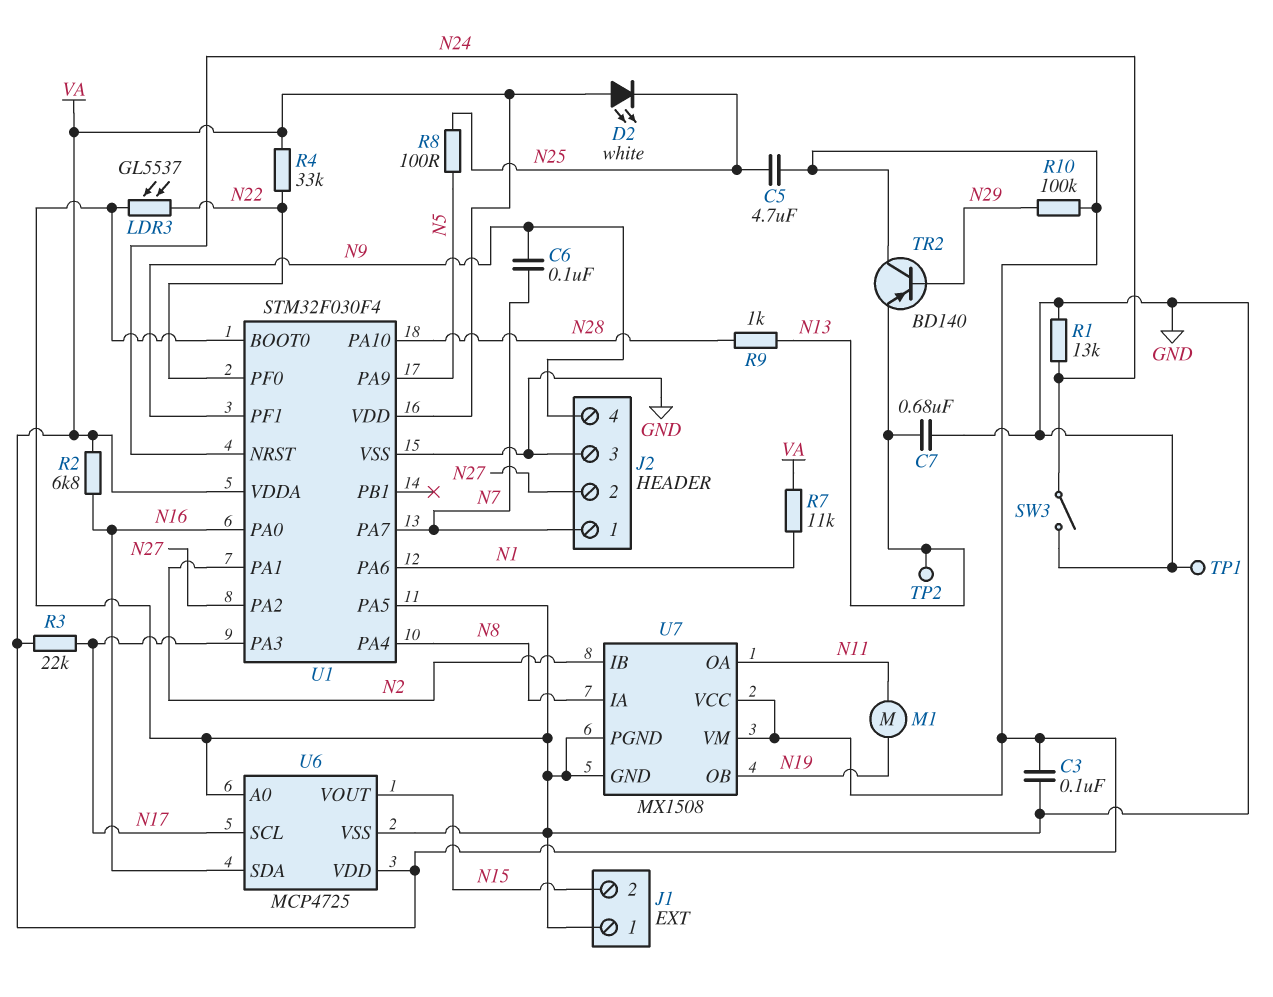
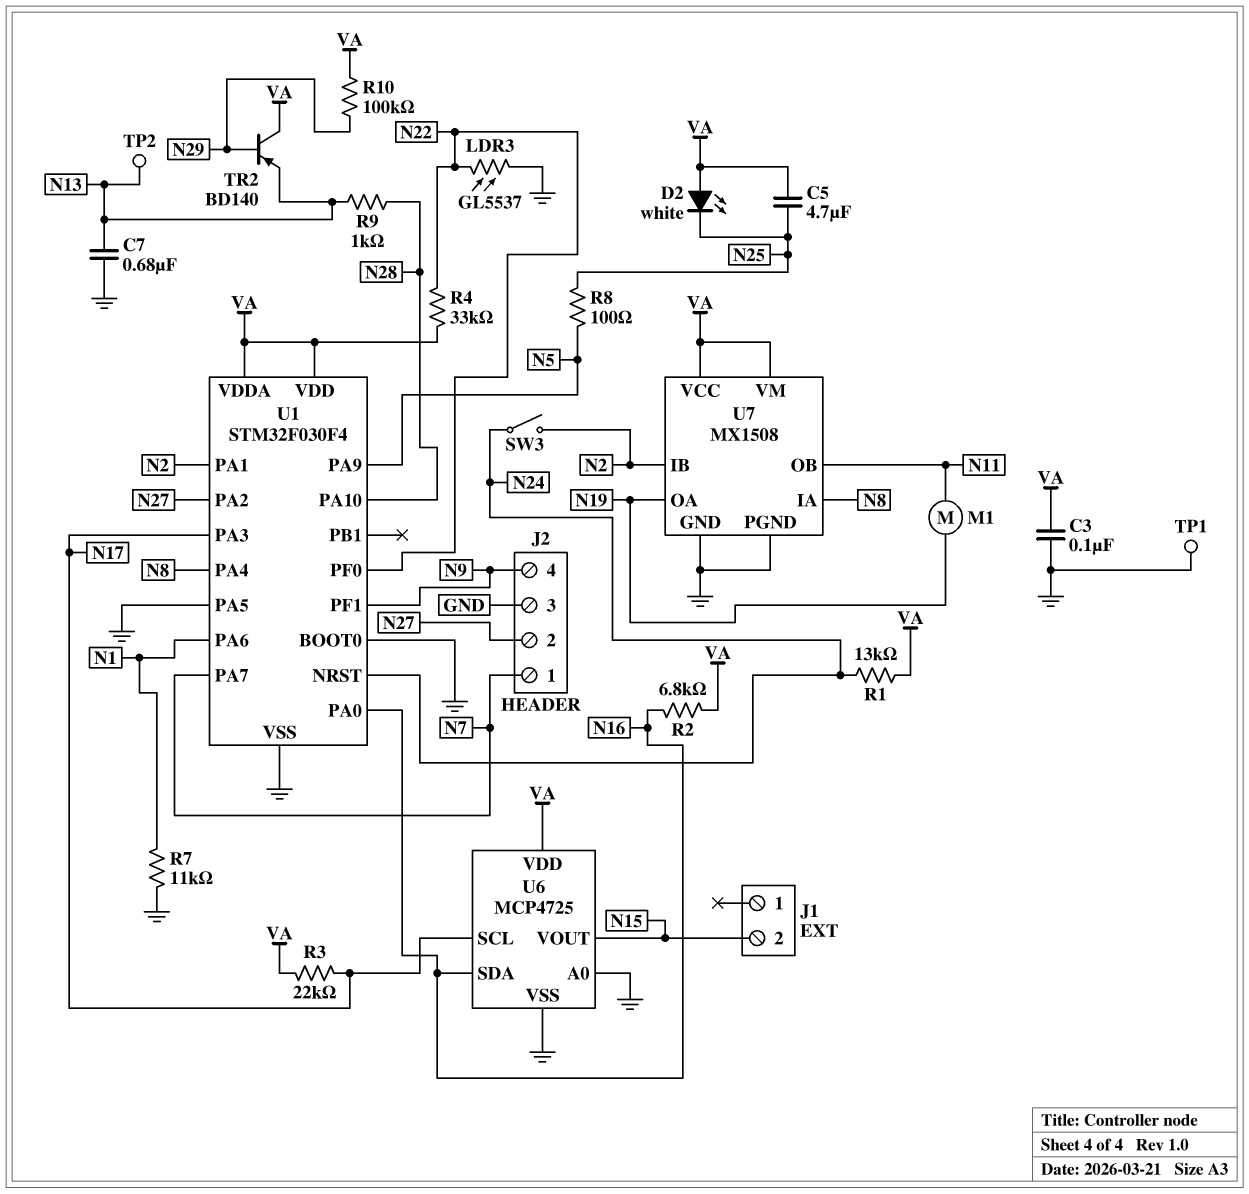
C6: 100nF (N7, N9) -> none
J1 pin 1: GND -> none
R1: 13k (GND, N24) -> 13k (N24, VA)
R7: 11k (N1, VA) -> 11k (GND, N1)
SW3: switch (GND, N24) -> switch (N2, N24)
U7 pin OA: N11 -> N19
U7 pin OB: N19 -> N11

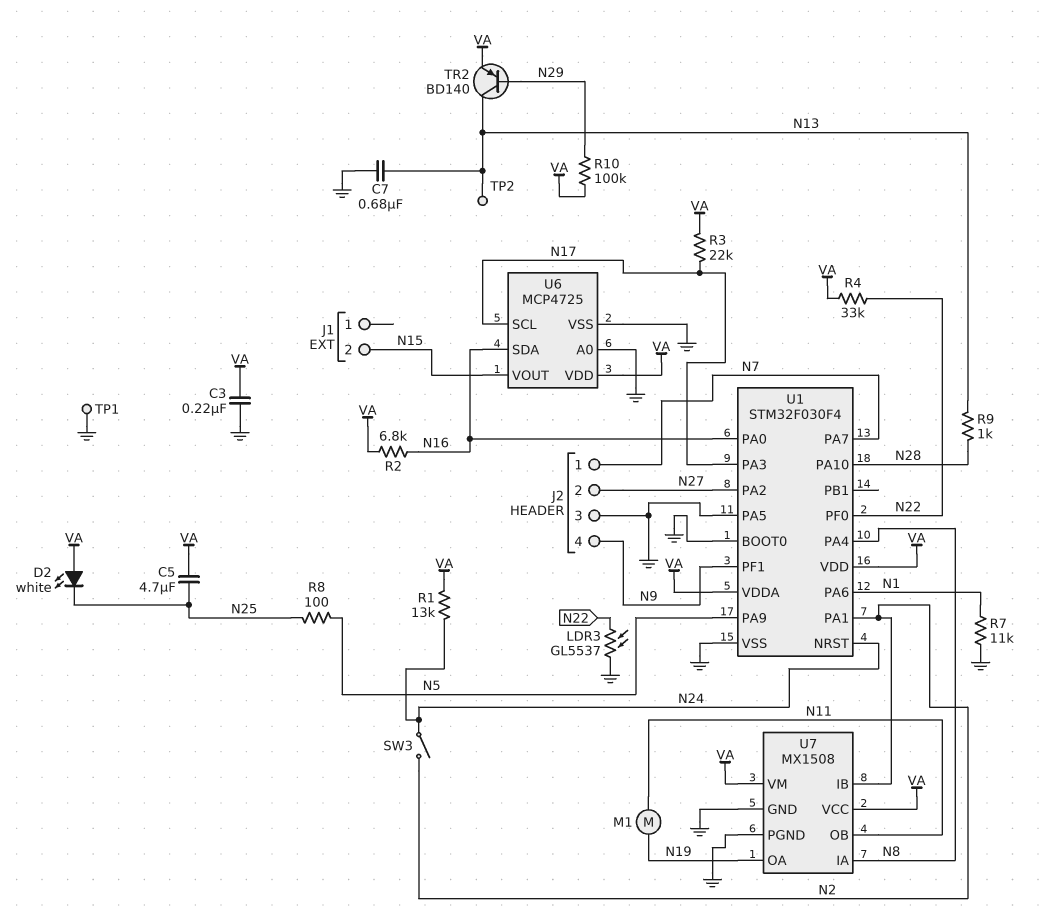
C3: 100nF (GND, VA) -> 220nF (GND, VA)
TR2: PNP BD140 (B N29, C VA, E N13) -> PNP BD140 (B N29, C N13, E VA)

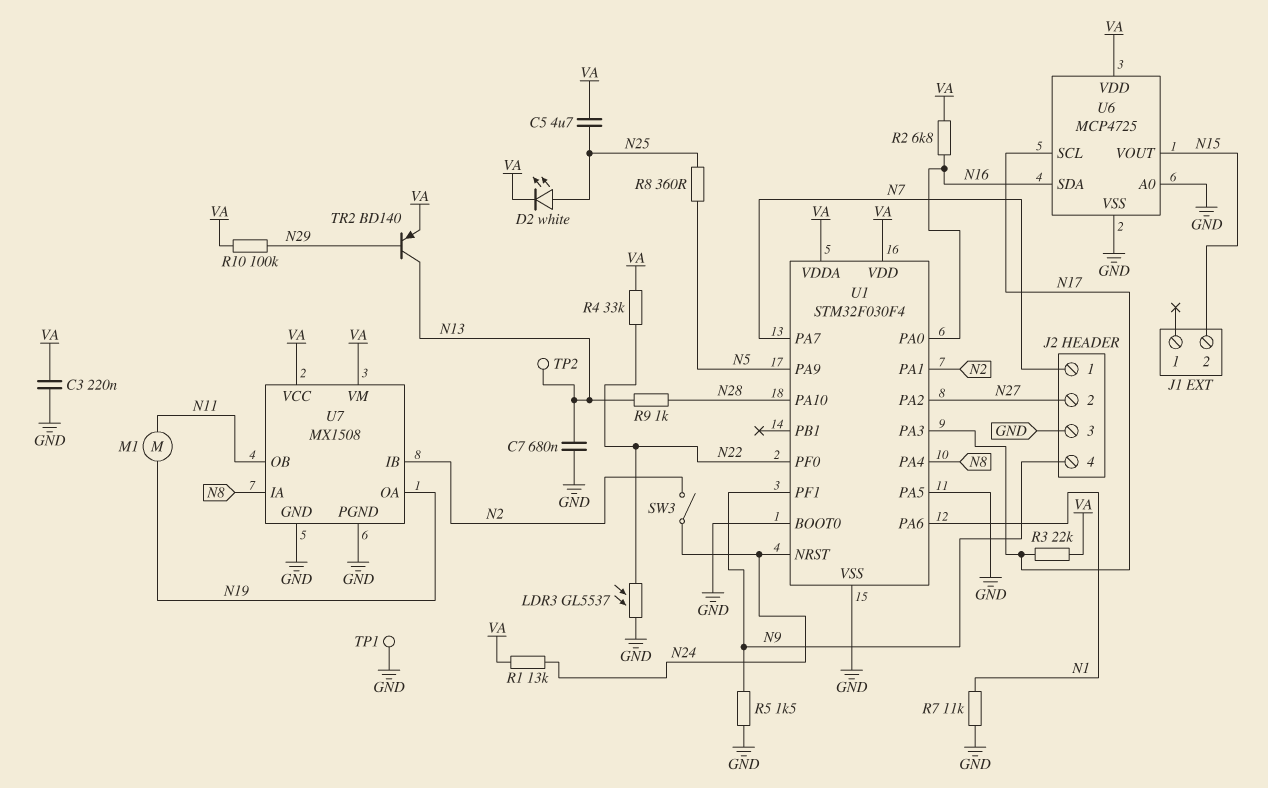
D2: LED white (A VA, K N25) -> LED white (A N25, K VA)
R5: none -> 1.5k (GND, N9)
R8: 100 (N5, N25) -> 360 (N5, N25)

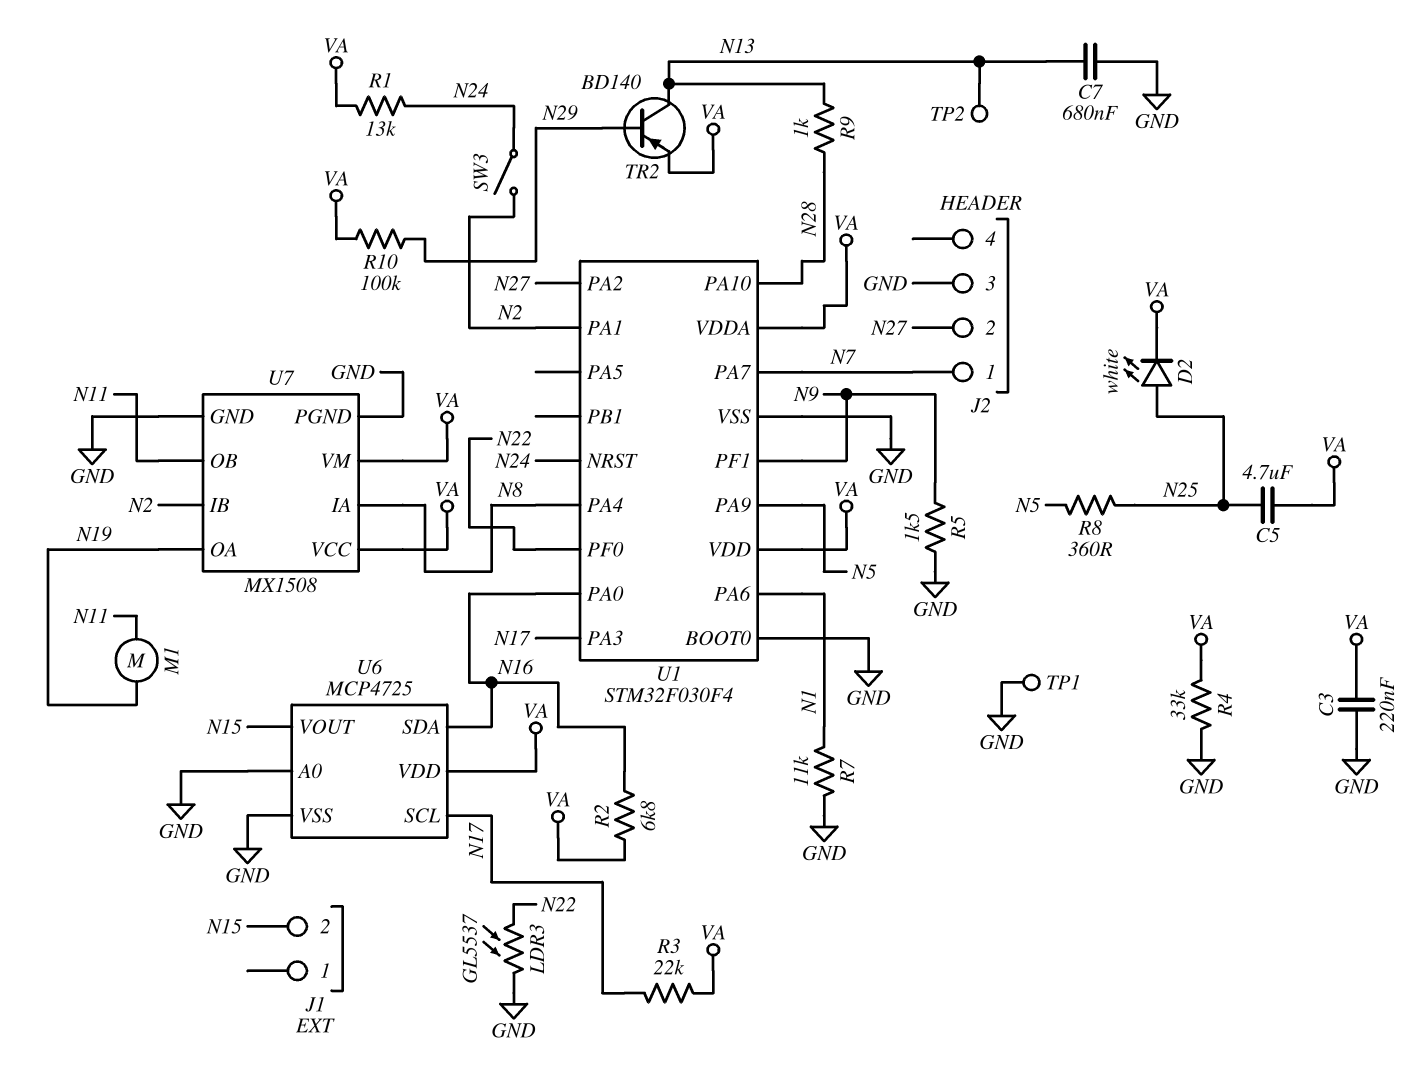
J2 pin 4: N9 -> none
R4: 33k (N22, VA) -> 33k (GND, VA)
U1 pin PA5: GND -> none

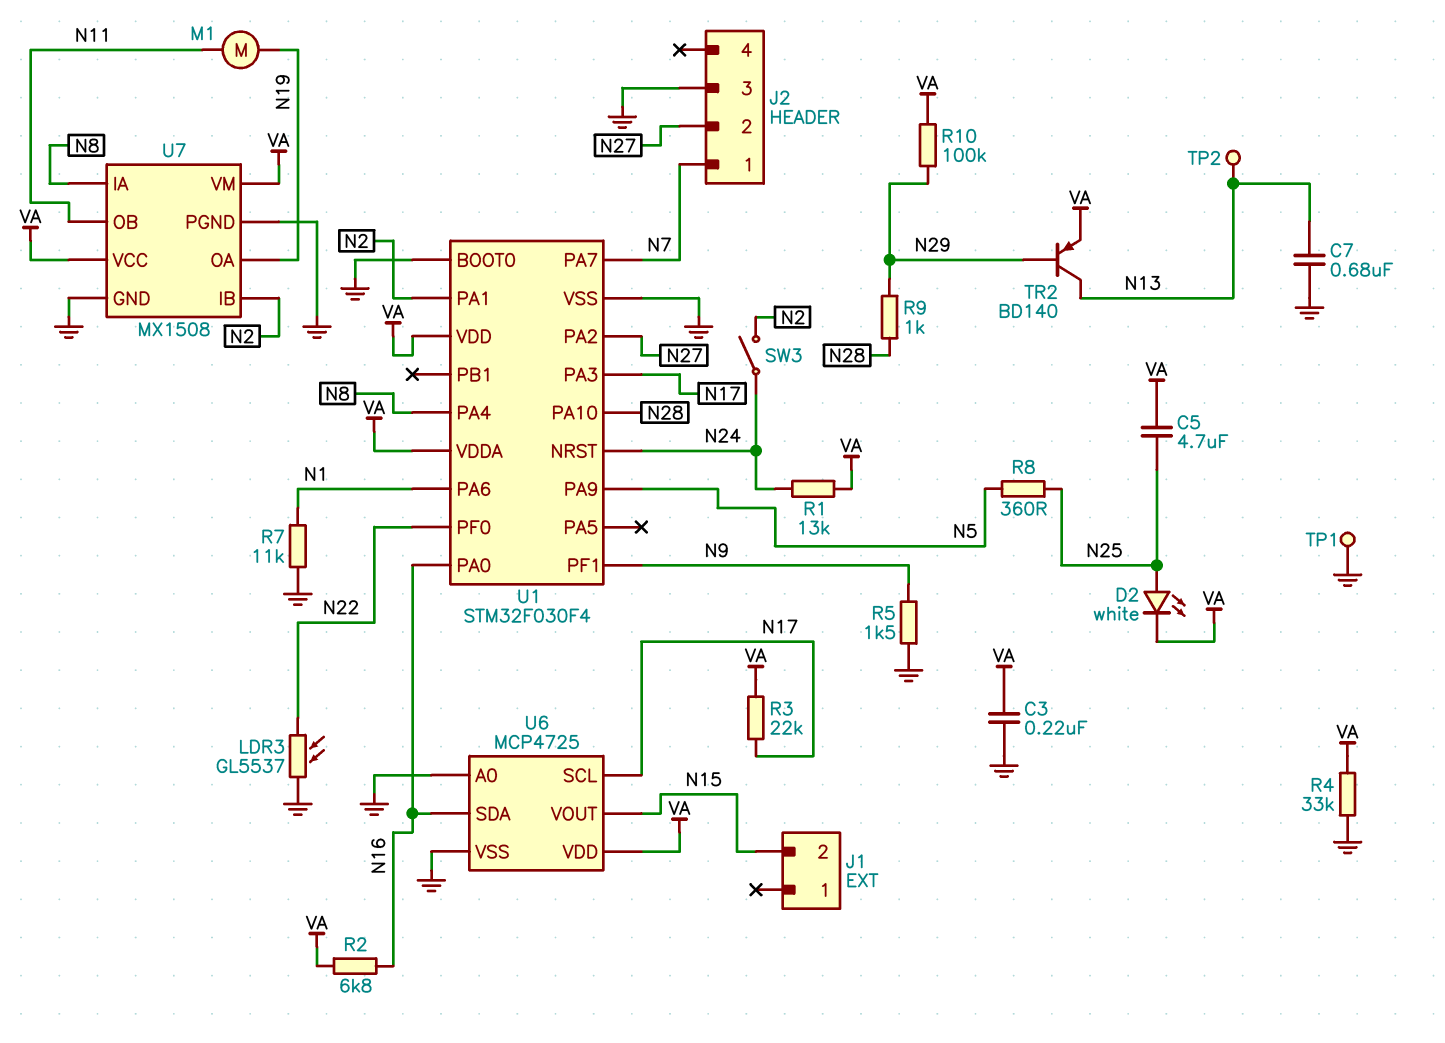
R9: 1k (N13, N28) -> 1k (N28, N29)

